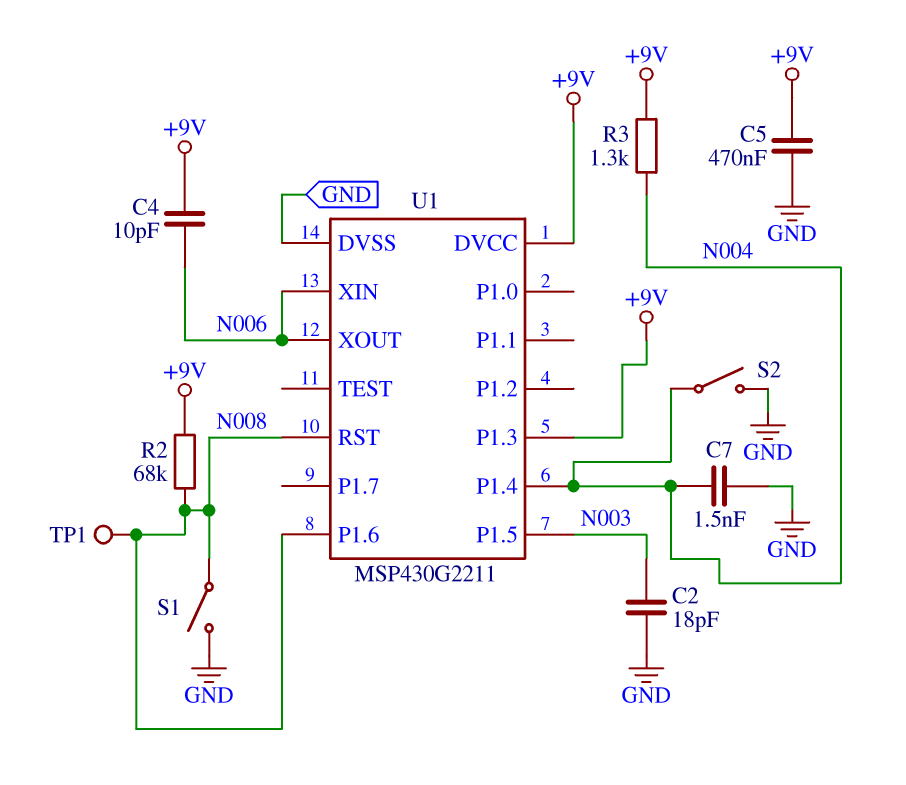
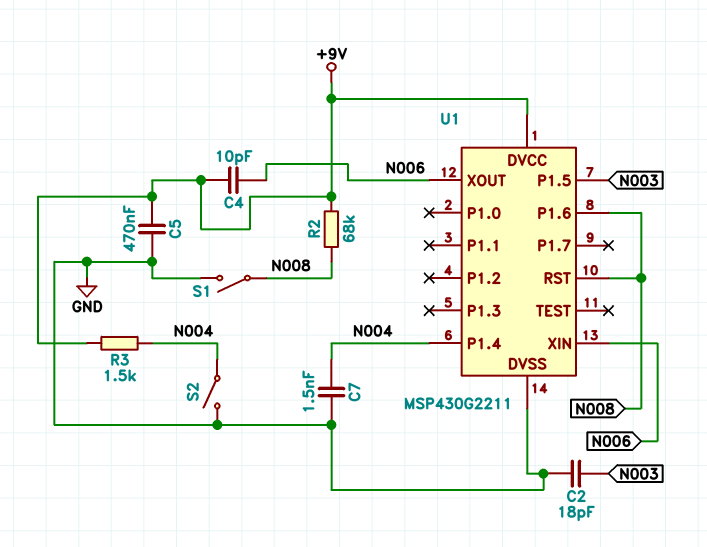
R3: 1.3k (+9V, N004) -> 1.5k (+9V, N004)
TP1: test point (N008) -> none
U1 pin P1.3: +9V -> none

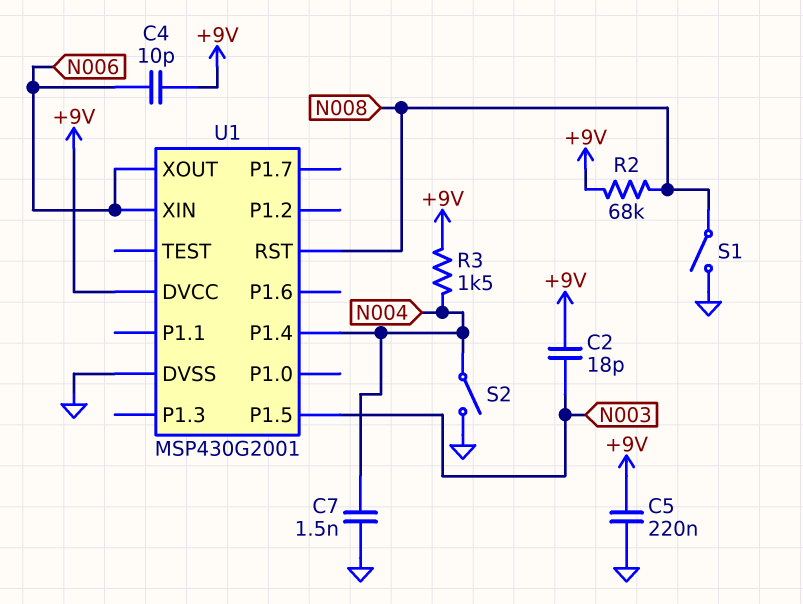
C2: 18pF (GND, N003) -> 18pF (+9V, N003)
C5: 470nF (+9V, GND) -> 220nF (+9V, GND)
U1: MSP430G2211 -> MSP430G2001
U1 pin P1.6: N008 -> none

